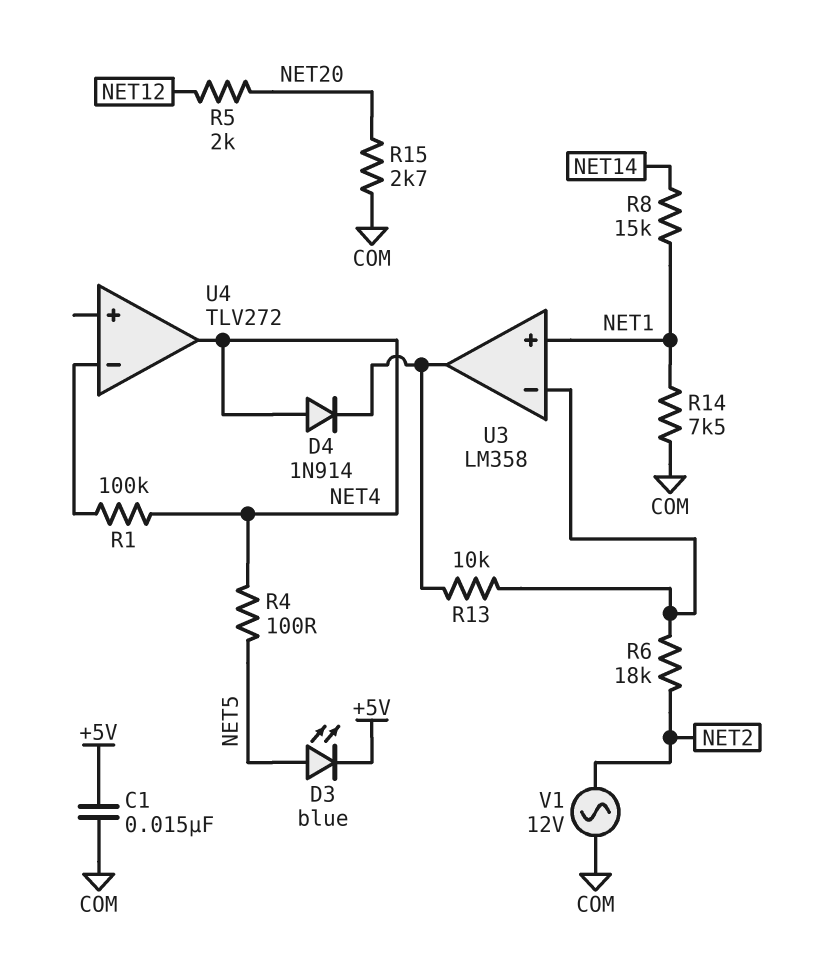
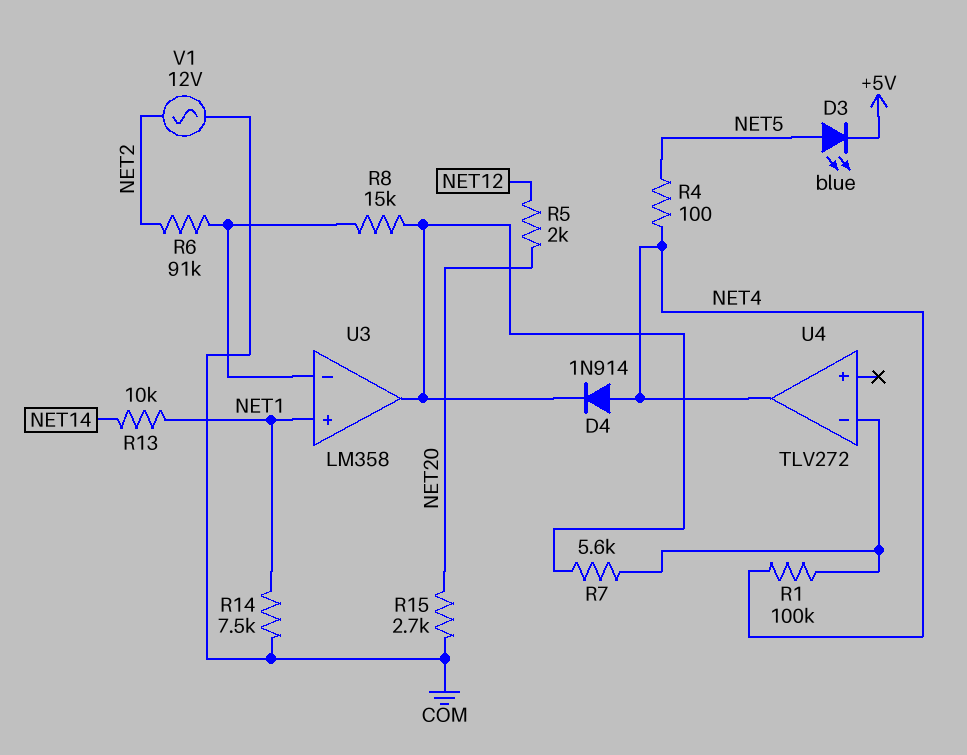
C1: 15nF (+5V, COM) -> none
R6: 18k (NET2, U3/in-) -> 91k (NET2, U3/in-)
R7: none -> 5.6k (U3/out, U4/in-)
R8: 15k (NET1, NET14) -> 15k (U3/in-, U3/out)
R13: 10k (U3/in-, U3/out) -> 10k (NET1, NET14)

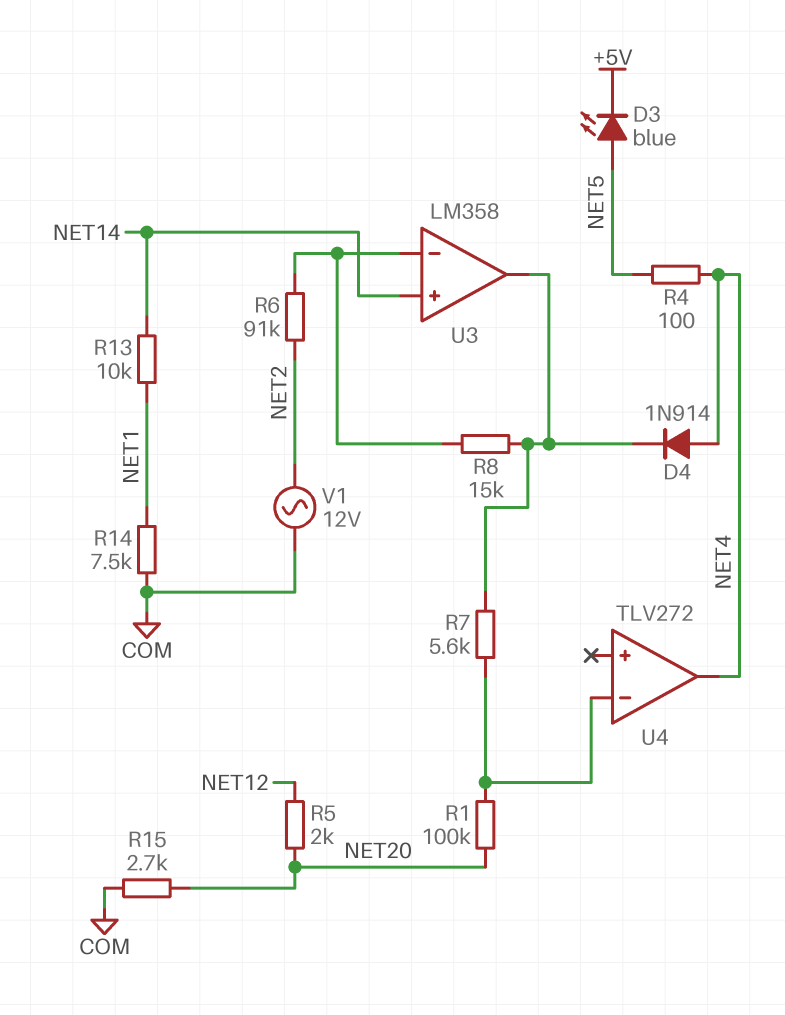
R1: 100k (NET4, U4/in-) -> 100k (NET20, U4/in-)
U3 pin in+: NET1 -> NET14

